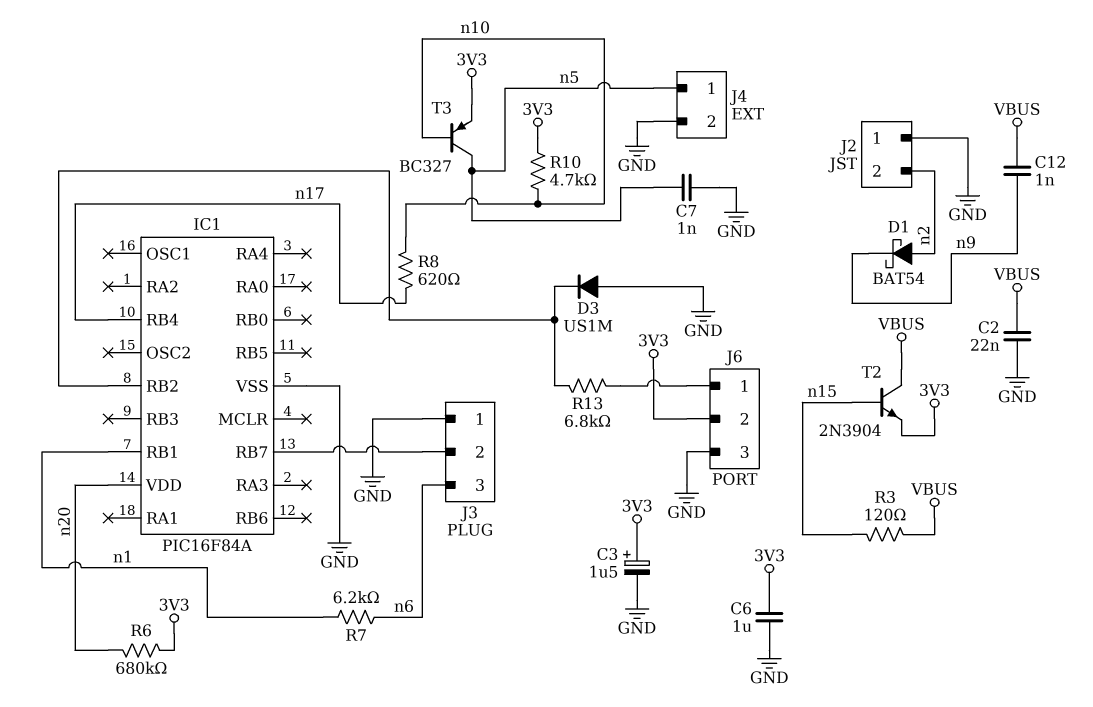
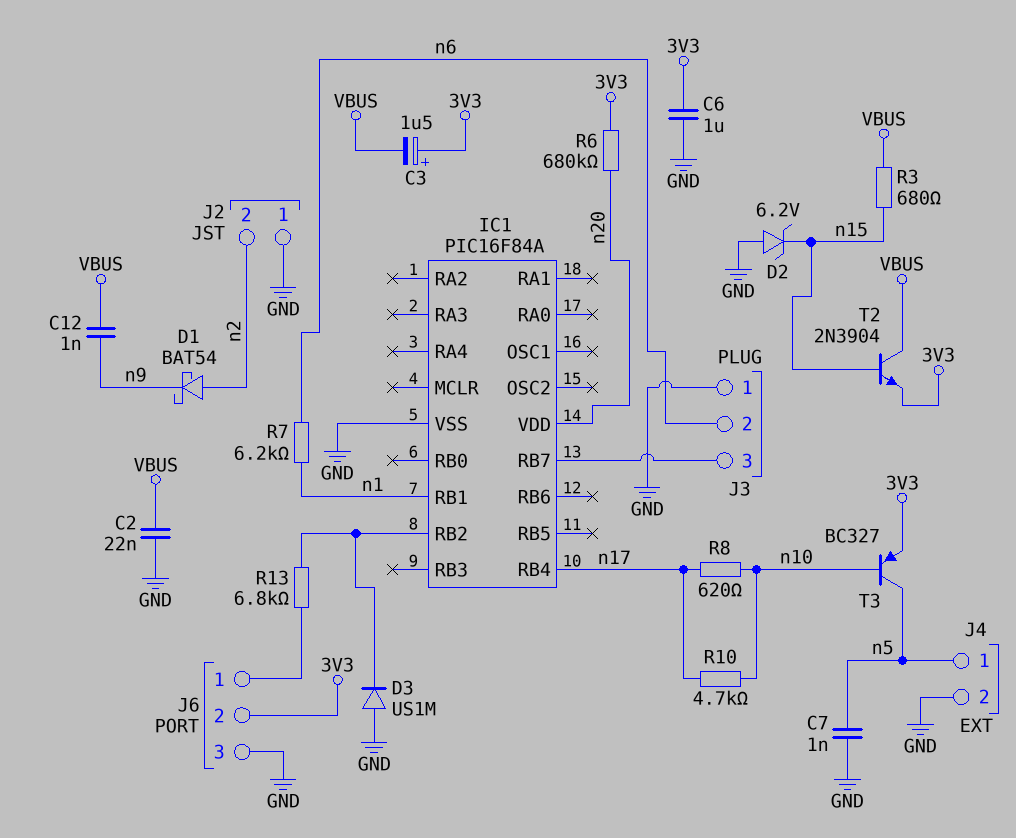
C3: 1.5uF (plus 3V3, minus GND) -> 1.5uF (plus 3V3, minus VBUS)
D2: none -> zener 6.2V (A GND, K n15)
J3 pin 2: IC1/RB7 -> n6
J3 pin 3: n6 -> IC1/RB7
R3: 120 (VBUS, n15) -> 680 (VBUS, n15)
R10: 4.7k (3V3, n10) -> 4.7k (n10, n17)

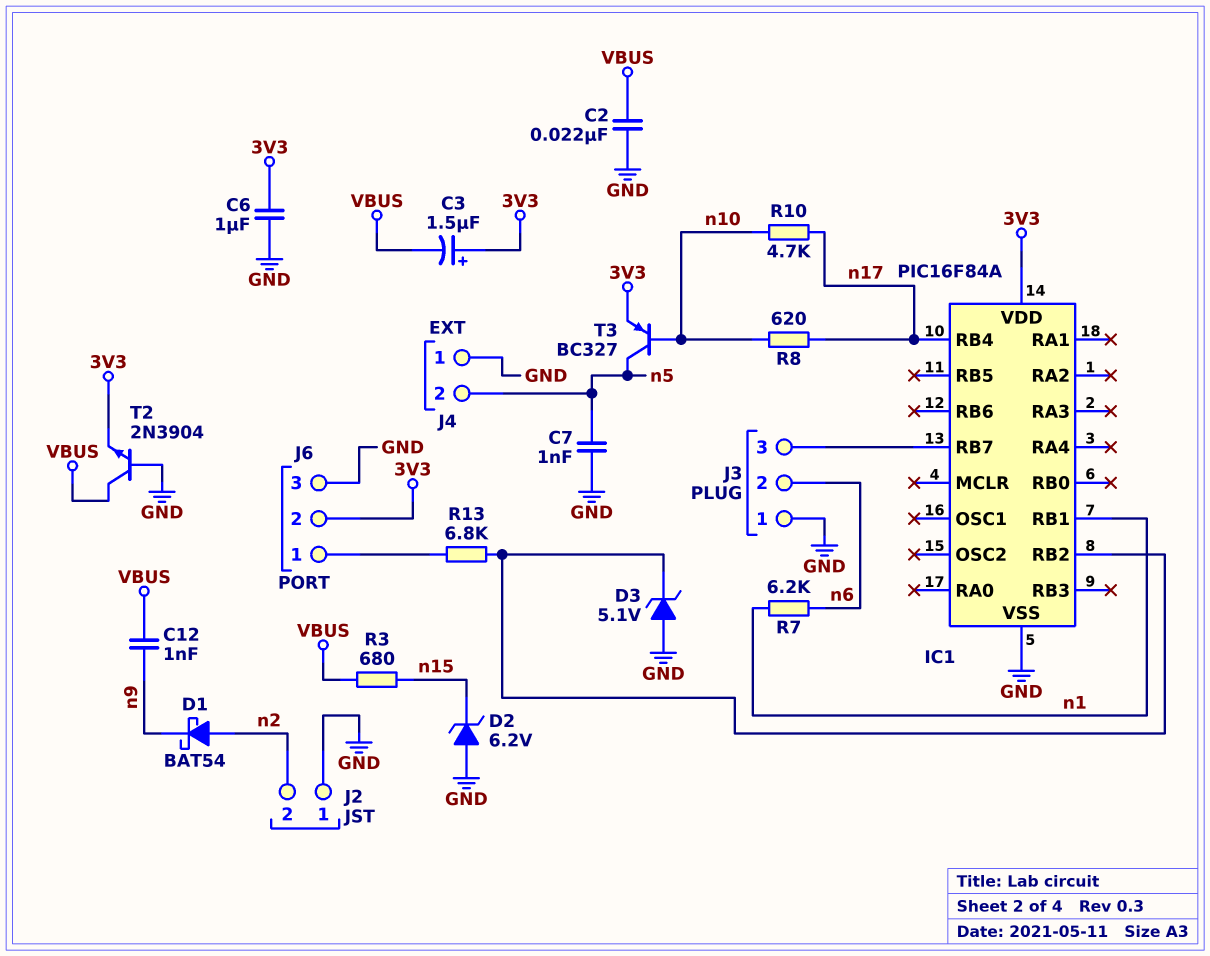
D3: diode US1M (A GND, K IC1/RB2) -> zener 5.1V (A GND, K IC1/RB2)
IC1 pin VDD: n20 -> 3V3
J4 pin 1: n5 -> GND
J4 pin 2: GND -> n5
R6: 680k (3V3, n20) -> none
T2: NPN 2N3904 (B n15, C VBUS, E 3V3) -> NPN 2N3904 (B GND, C VBUS, E 3V3)

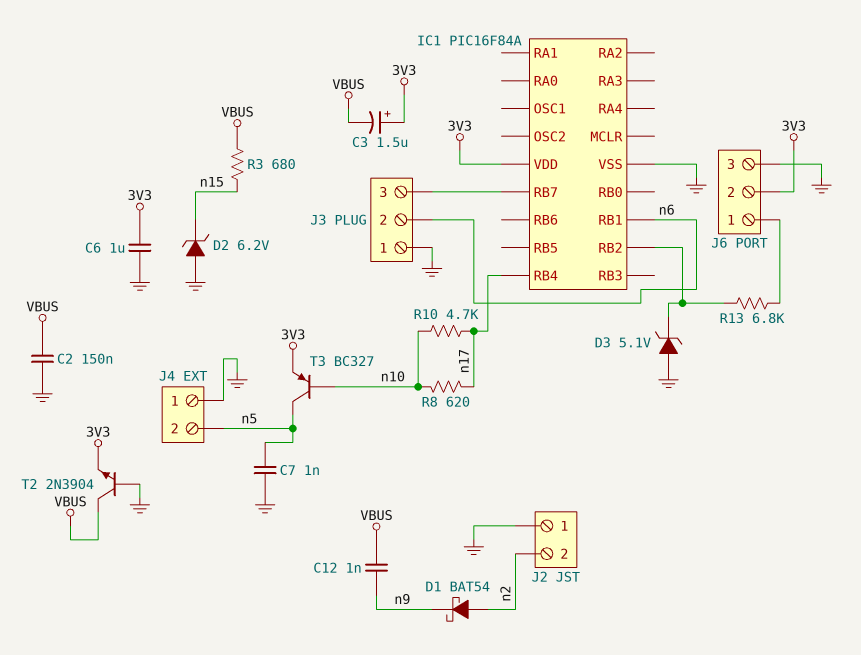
C2: 22nF (GND, VBUS) -> 150nF (GND, VBUS)
IC1 pin RB1: n1 -> n6
R7: 6.2k (n1, n6) -> none

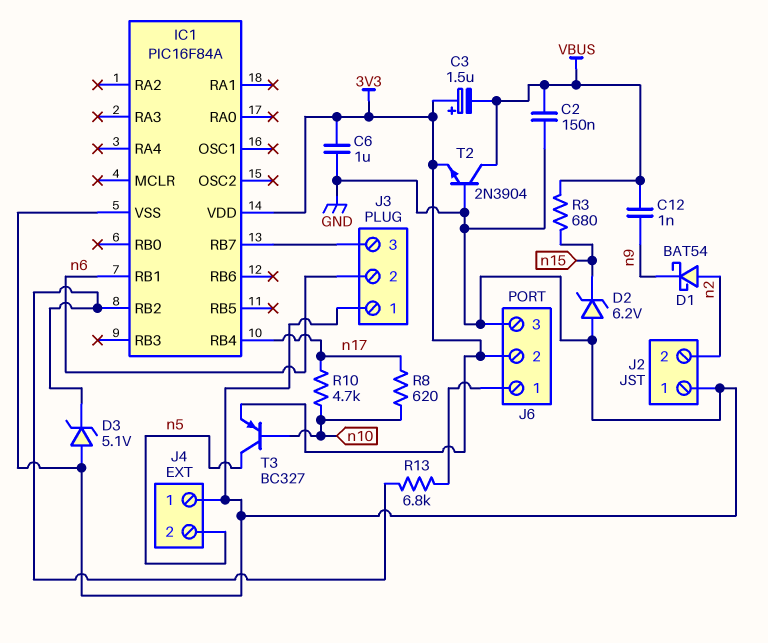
C7: 1nF (GND, n5) -> none

